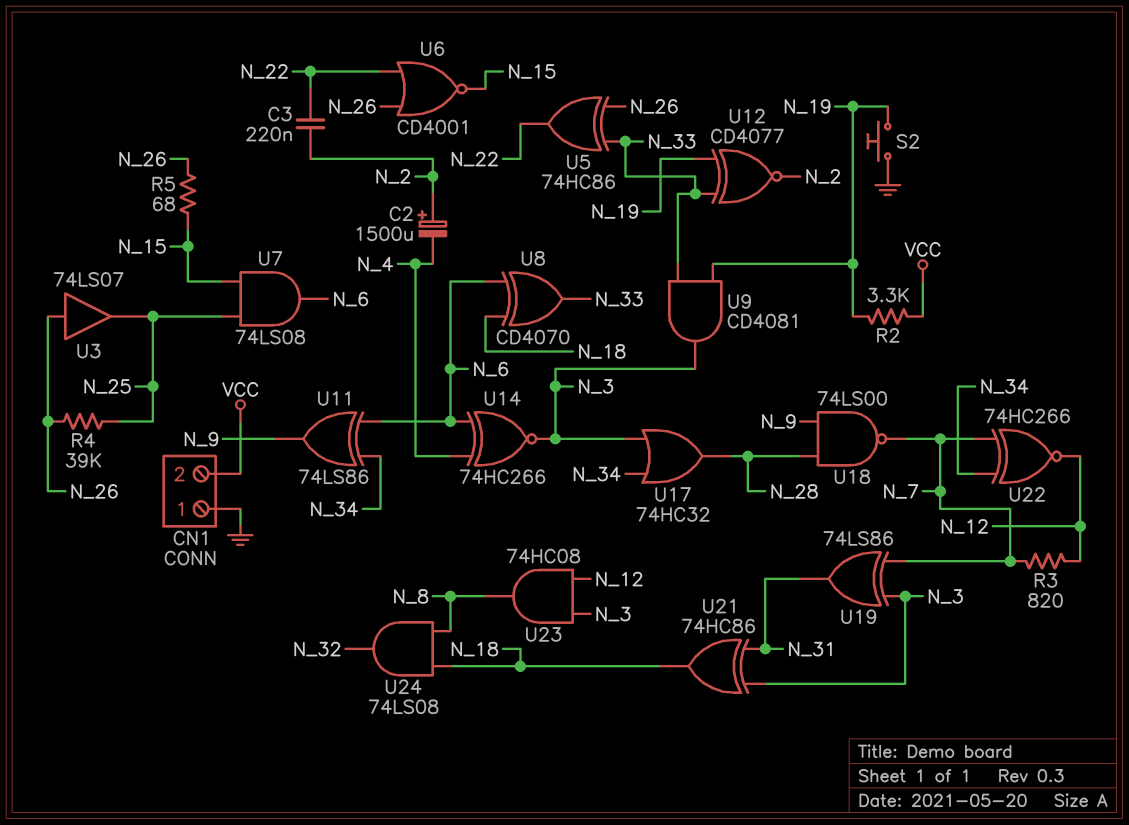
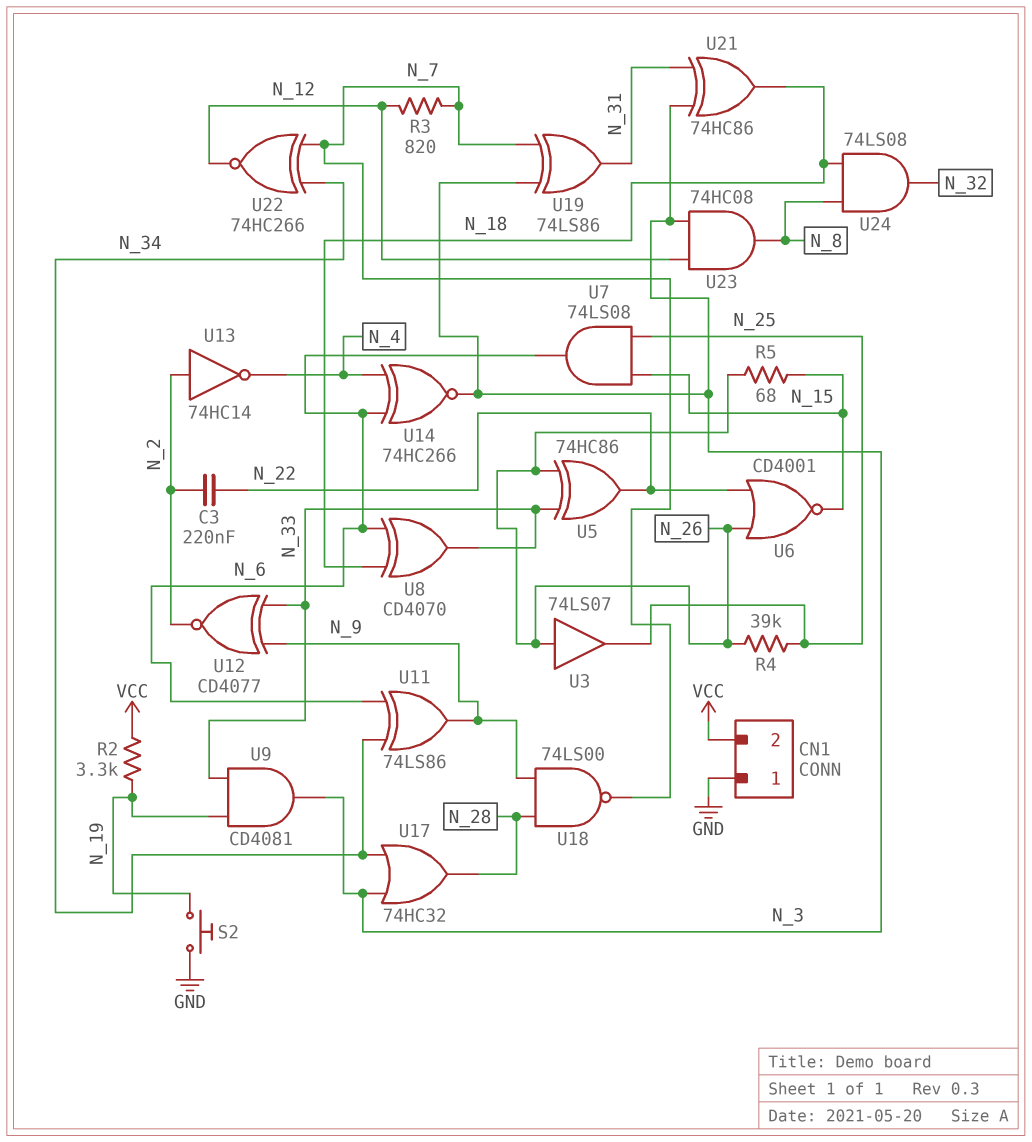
C2: 1500uF (plus N_2, minus N_4) -> none
U12: XNOR CD4077 (in N_19, in N_33, out N_2) -> XNOR CD4077 (in N_9, in N_33, out N_2)
U13: none -> NOT 74HC14 (in N_2, out N_4)

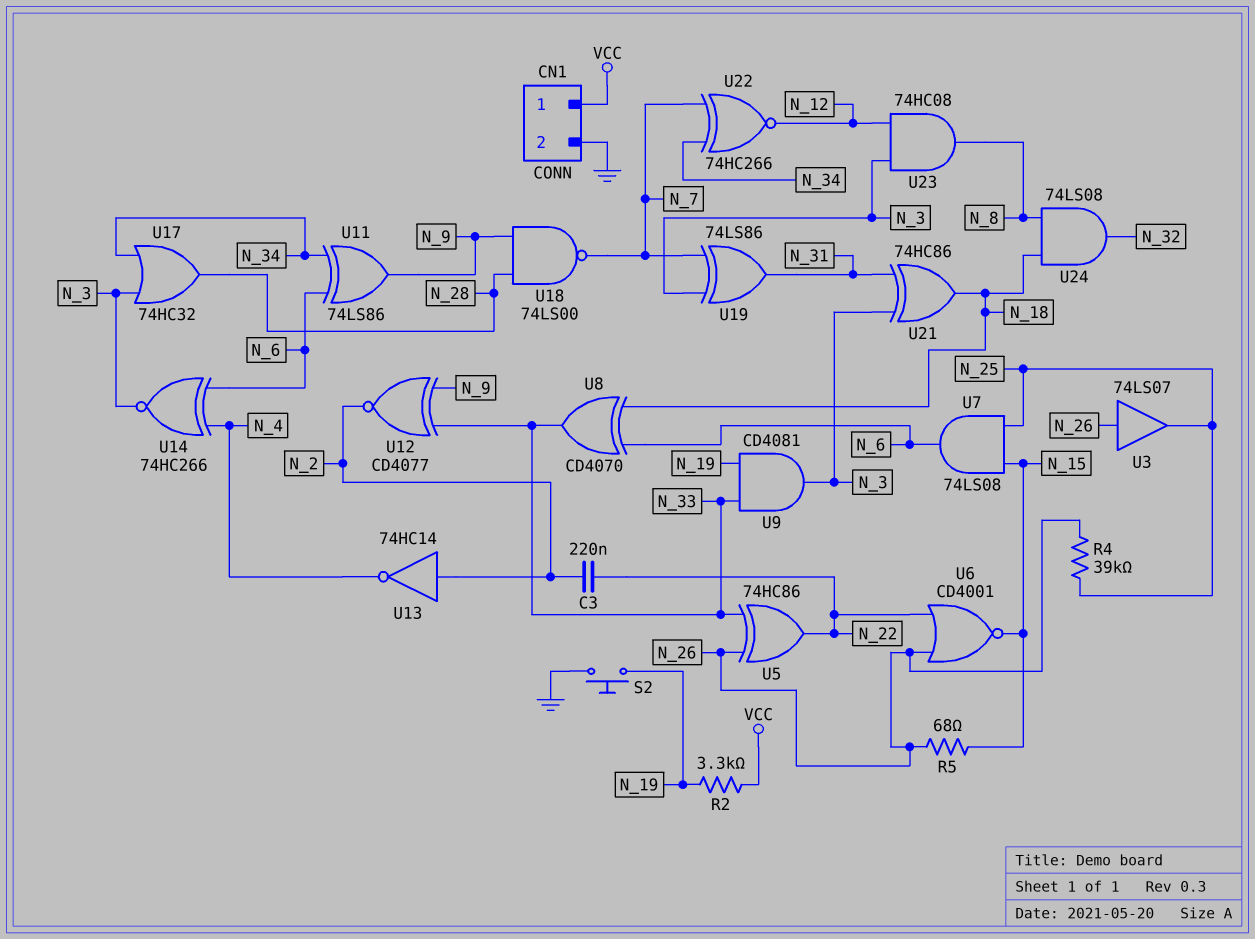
CN1 pin 1: GND -> VCC
CN1 pin 2: VCC -> GND
R3: 820 (N_7, N_12) -> none

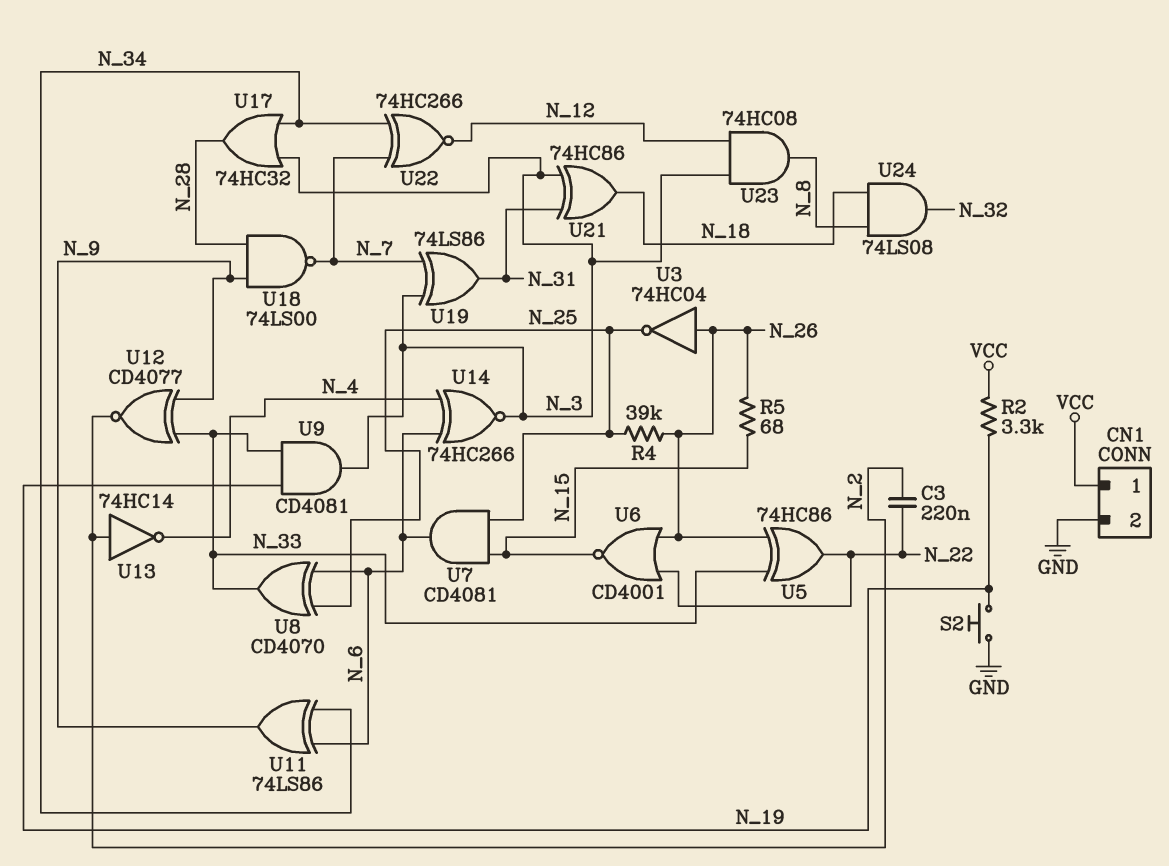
U3: buffer 74LS07 (in N_26, out N_25) -> NOT 74HC04 (in N_26, out N_25)
U7: AND 74LS08 (in N_15, in N_25, out N_6) -> AND CD4081 (in N_15, in N_25, out N_6)
U8: XOR CD4070 (in N_6, in N_18, out N_33) -> XOR CD4070 (in N_6, in N_25, out N_33)

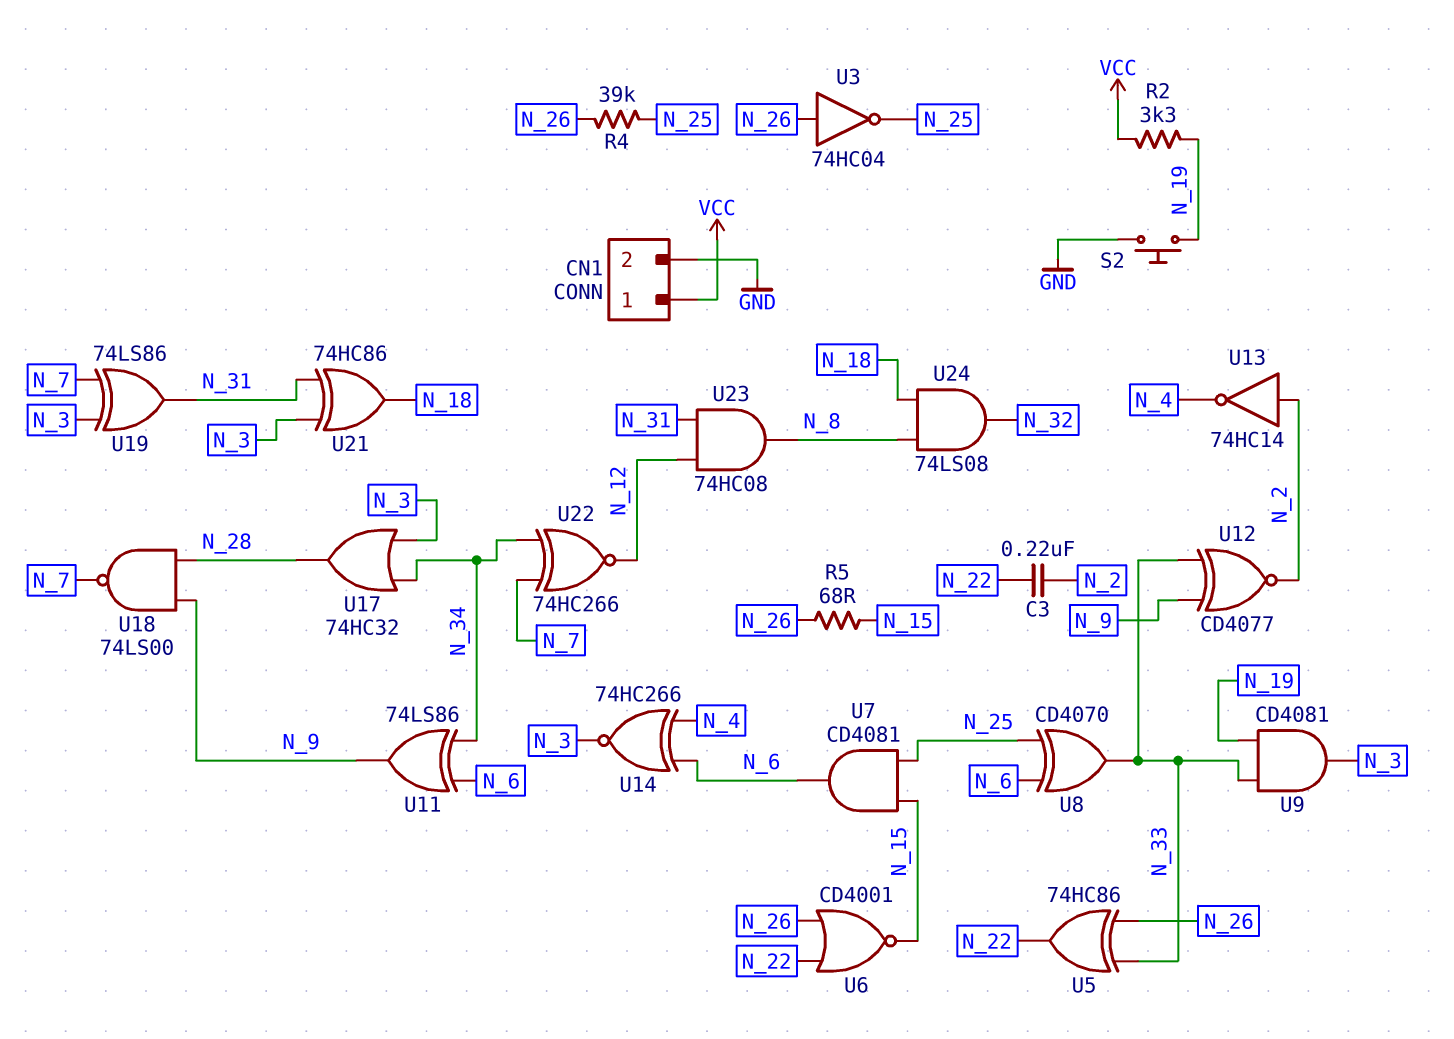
U23: AND 74HC08 (in N_3, in N_12, out N_8) -> AND 74HC08 (in N_12, in N_31, out N_8)

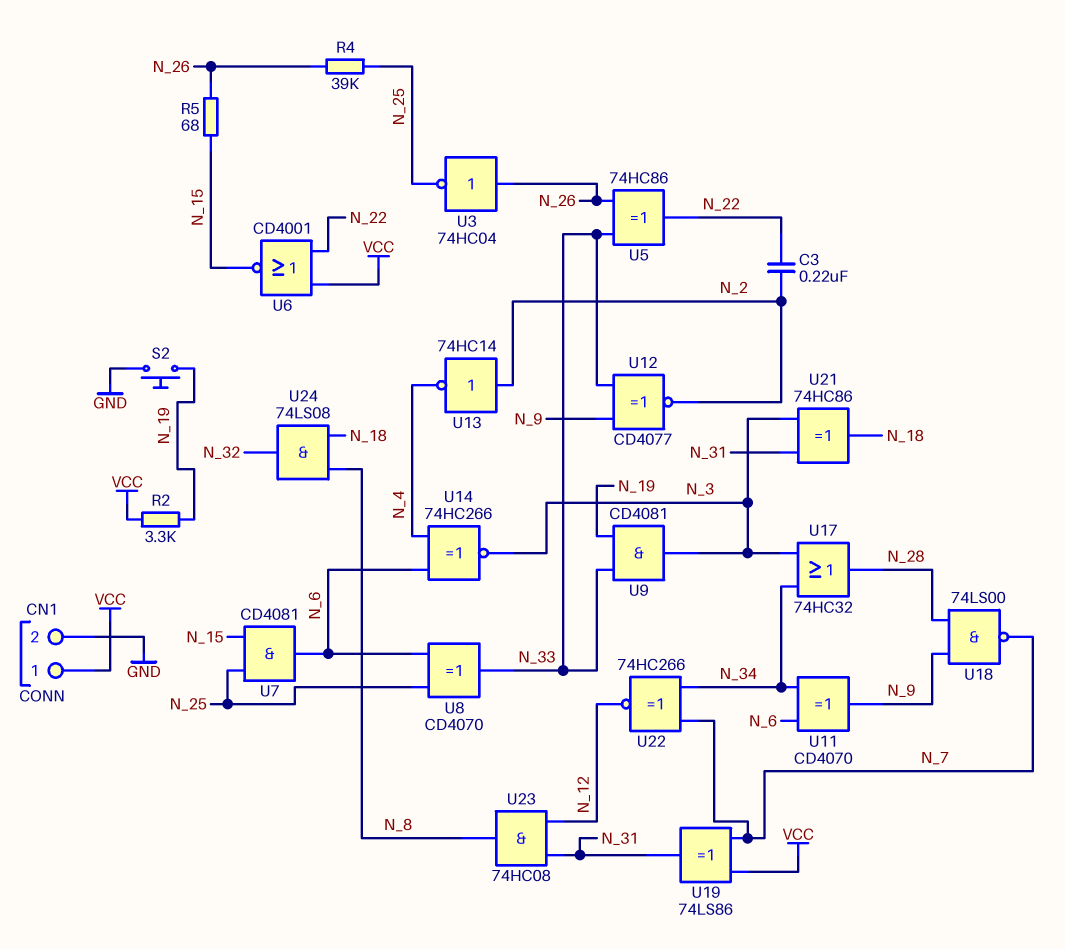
U6: NOR CD4001 (in N_22, in N_26, out N_15) -> NOR CD4001 (in N_22, in VCC, out N_15)
U11: XOR 74LS86 (in N_6, in N_34, out N_9) -> XOR CD4070 (in N_6, in N_34, out N_9)
U19: XOR 74LS86 (in N_3, in N_7, out N_31) -> XOR 74LS86 (in N_7, in VCC, out N_31)

